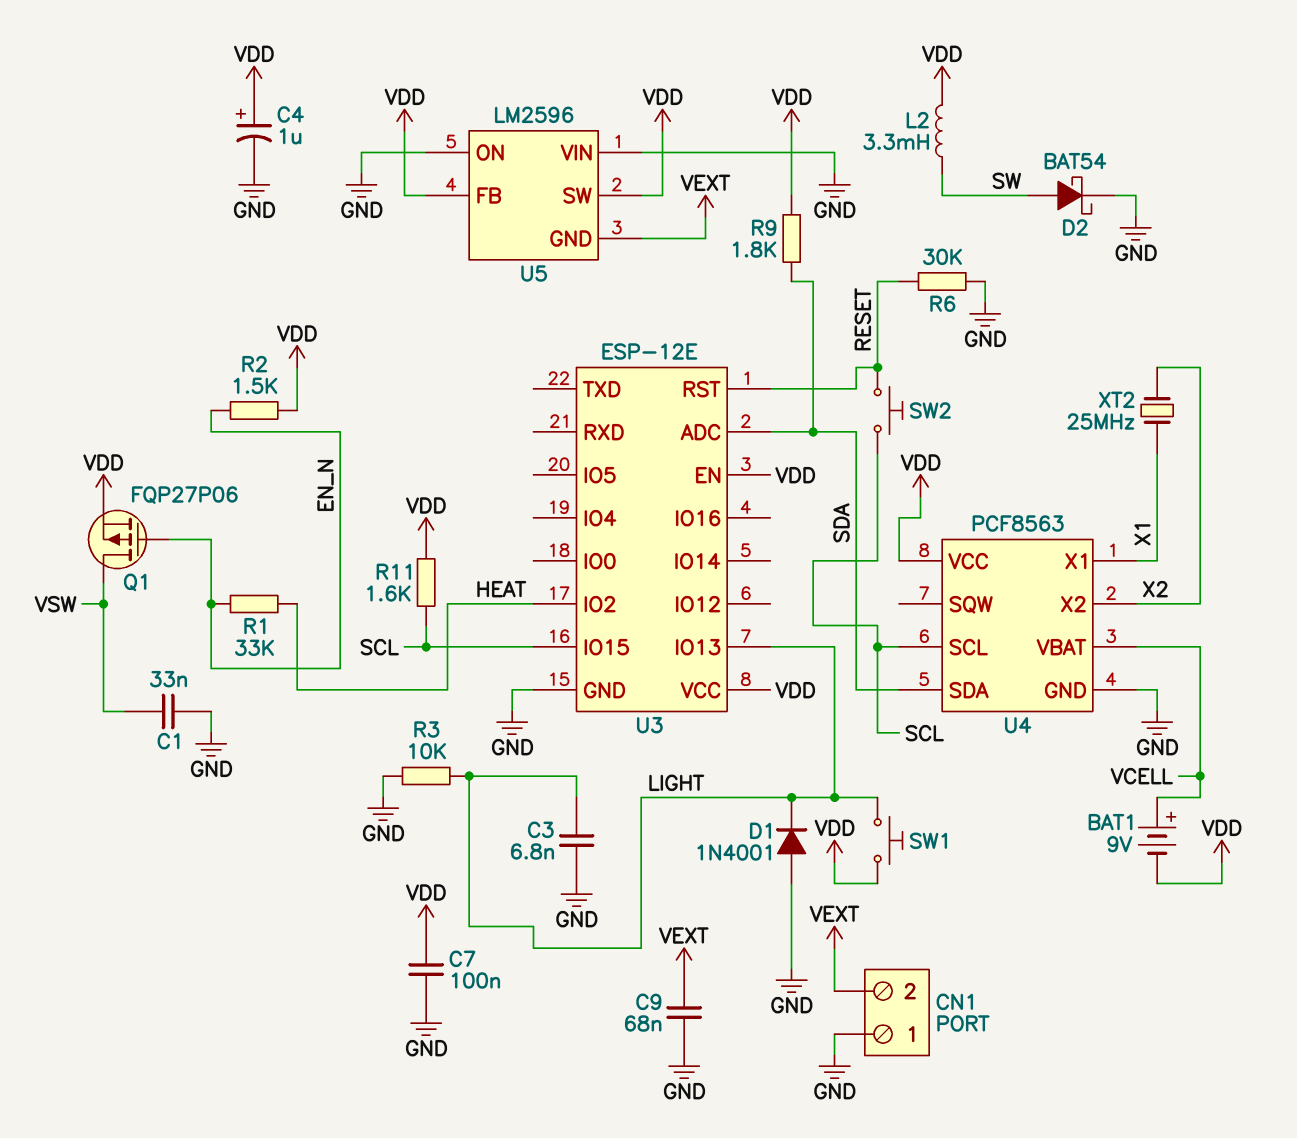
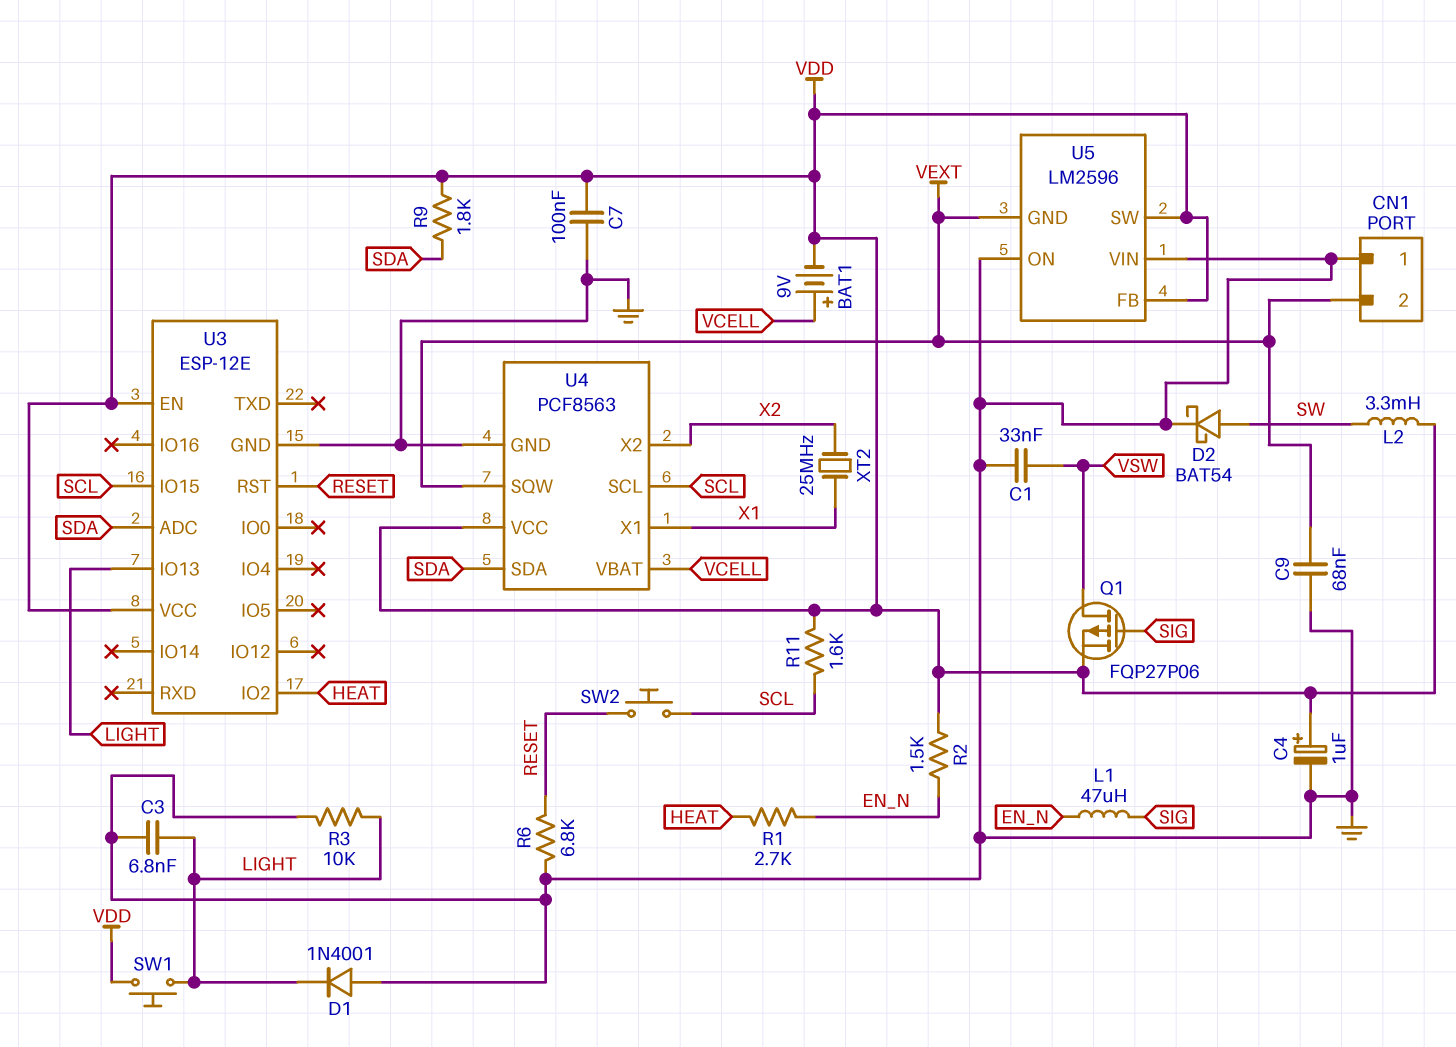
L1: none -> 47uH (EN_N, SIG)
Q1: PMOS FQP27P06 (G EN_N, D VSW, S VDD) -> PMOS FQP27P06 (G SIG, D VSW, S VDD)
R1: 33k (EN_N, HEAT) -> 2.7k (EN_N, HEAT)
R6: 30k (GND, RESET) -> 6.8k (GND, RESET)
U4 pin SQW: none -> VEXT

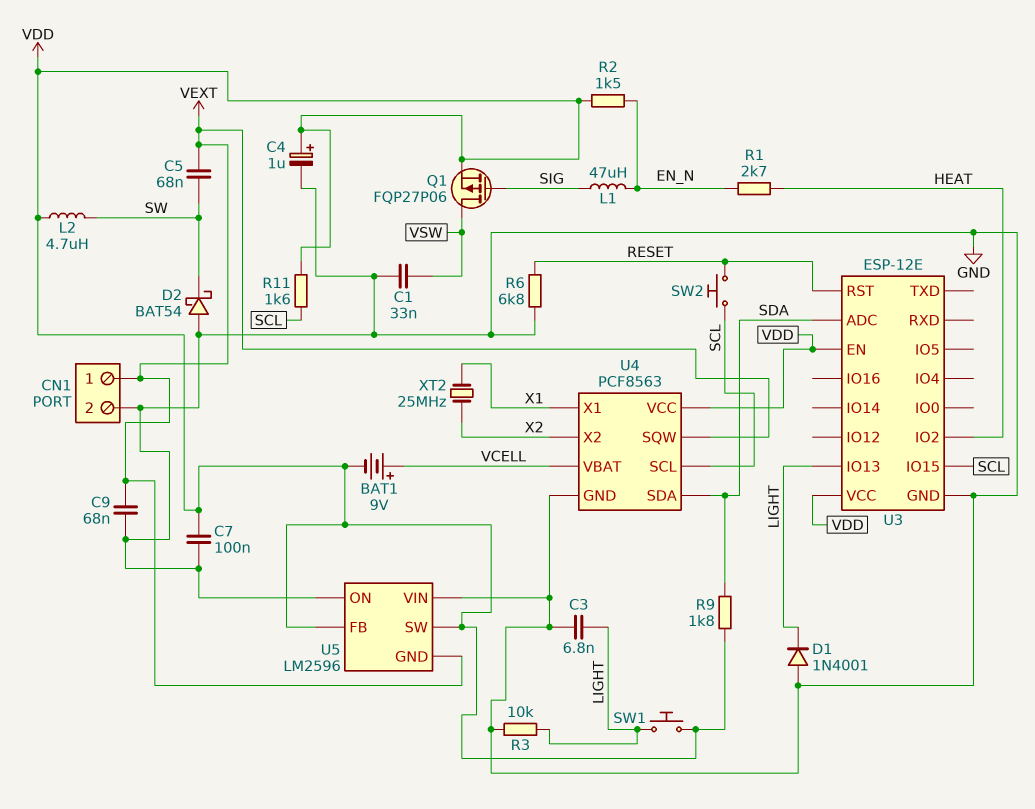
C5: none -> 68nF (SW, VEXT)
CN1 pin 1: GND -> VEXT
CN1 pin 2: VEXT -> GND
D2: schottky BAT54 (A SW, K GND) -> schottky BAT54 (A GND, K SW)
L2: 3.3mH (SW, VDD) -> 4.7uH (SW, VDD)

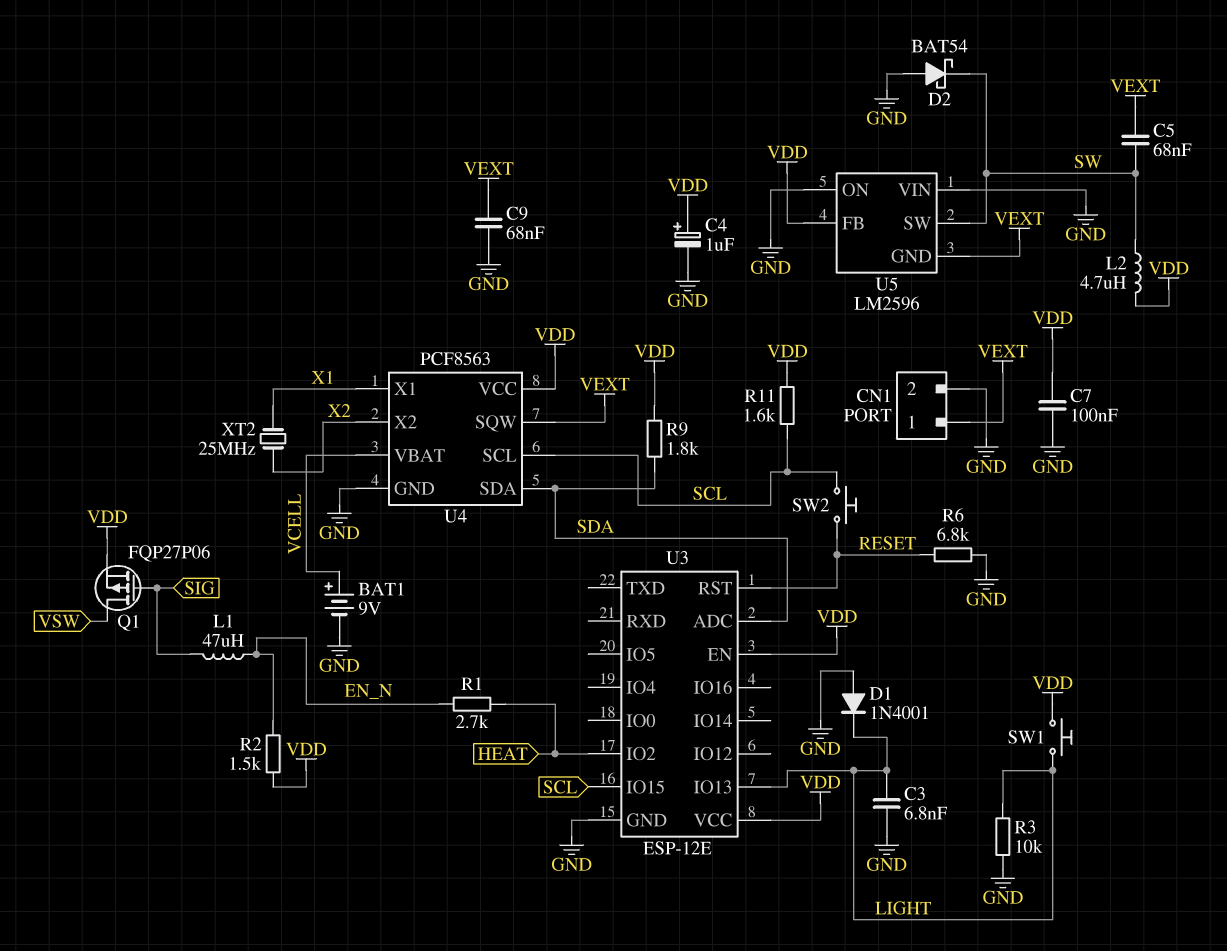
BAT1: 9V (plus VCELL, minus VDD) -> 9V (plus VCELL, minus GND)
C1: 33nF (GND, VSW) -> none
U5 pin SW: VDD -> SW

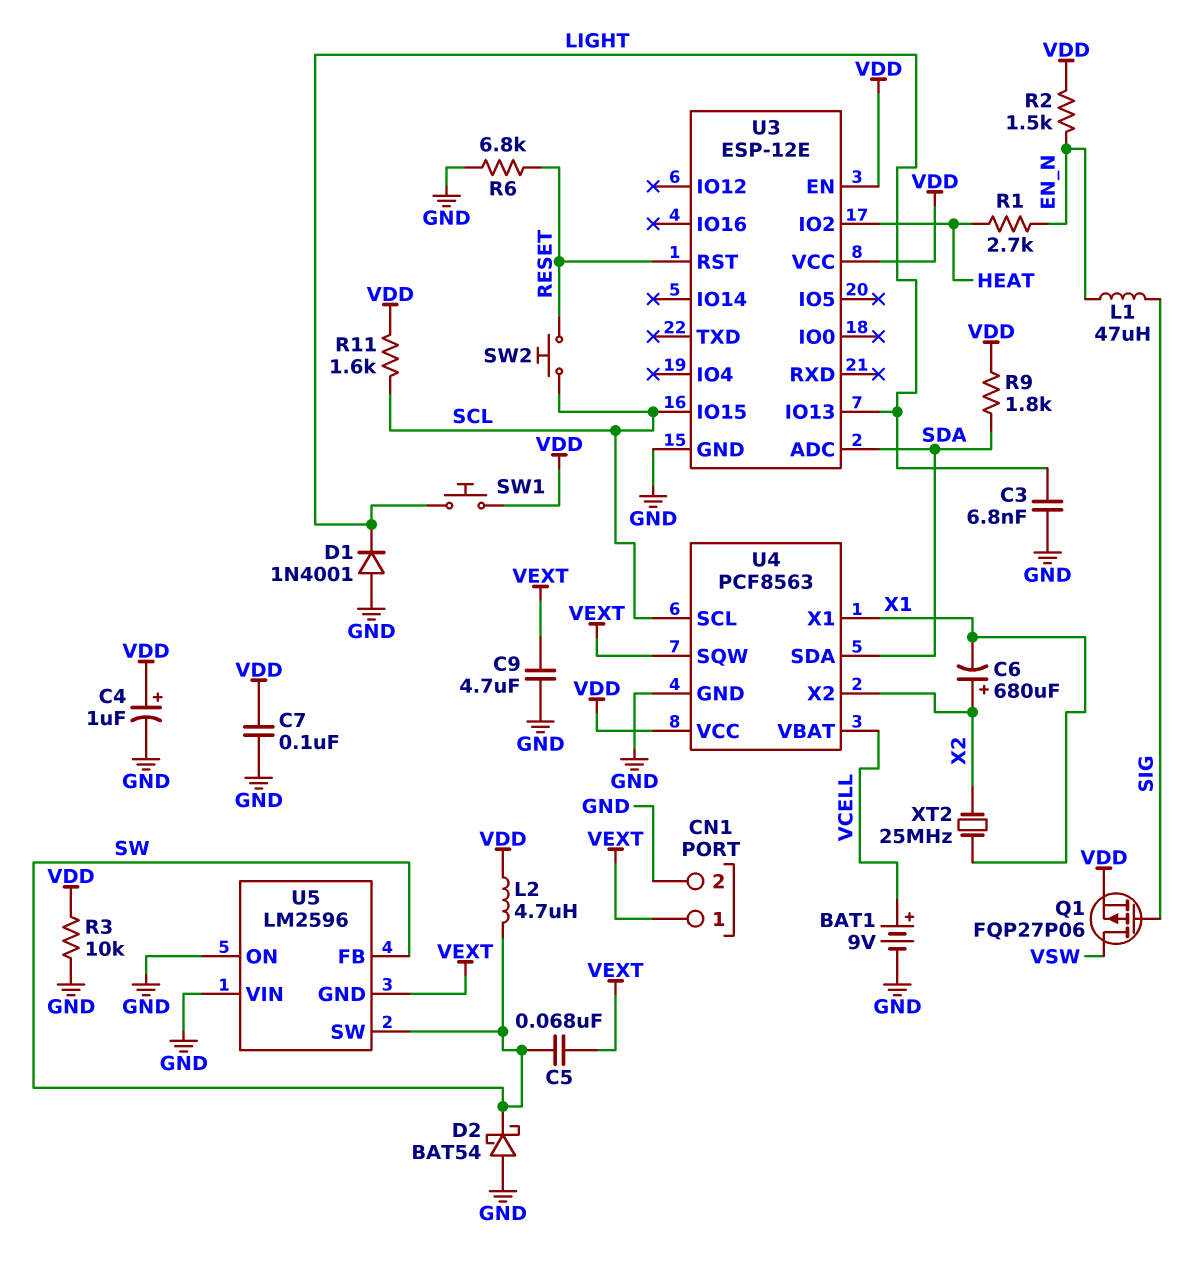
C6: none -> 680uF (plus X2, minus X1)
C9: 68nF (GND, VEXT) -> 4.7uF (GND, VEXT)
R3: 10k (GND, LIGHT) -> 10k (GND, VDD)
U5 pin FB: VDD -> SW

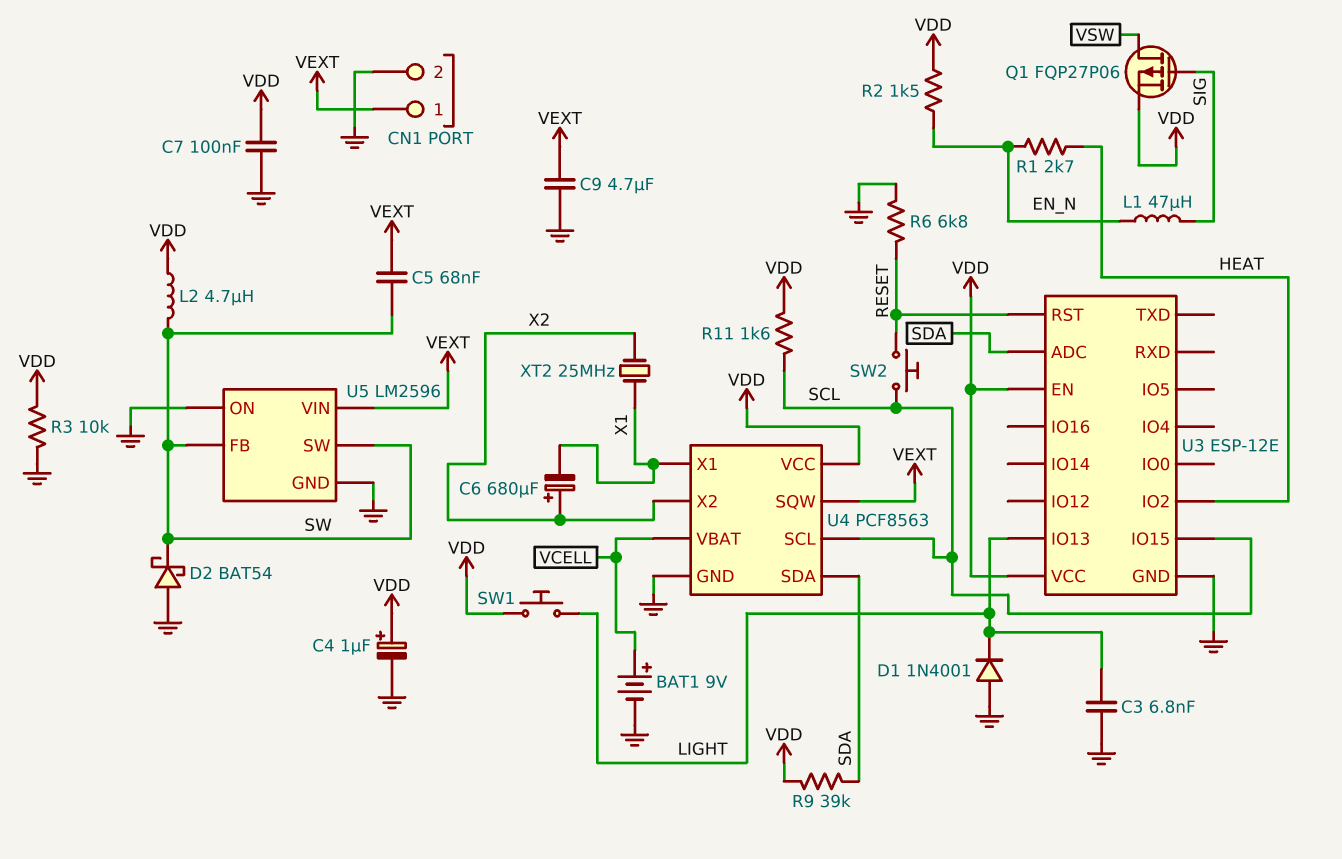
R9: 1.8k (SDA, VDD) -> 39k (SDA, VDD)
U5 pin GND: VEXT -> GND
U5 pin VIN: GND -> VEXT

